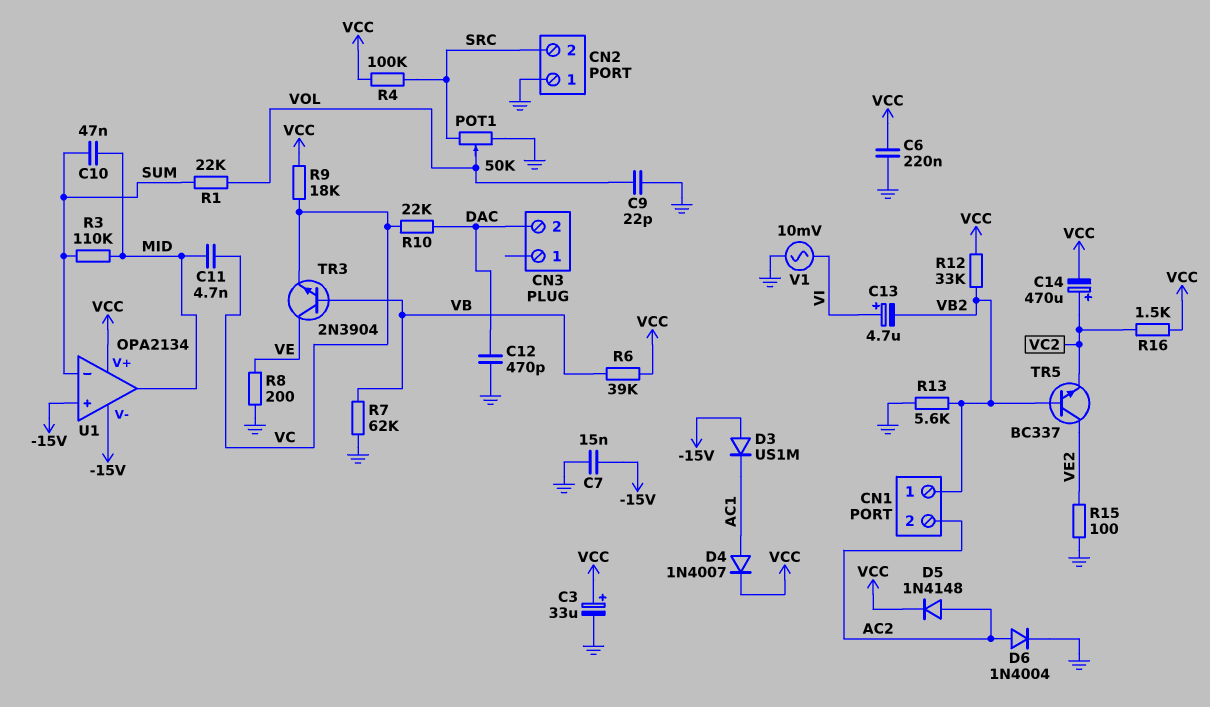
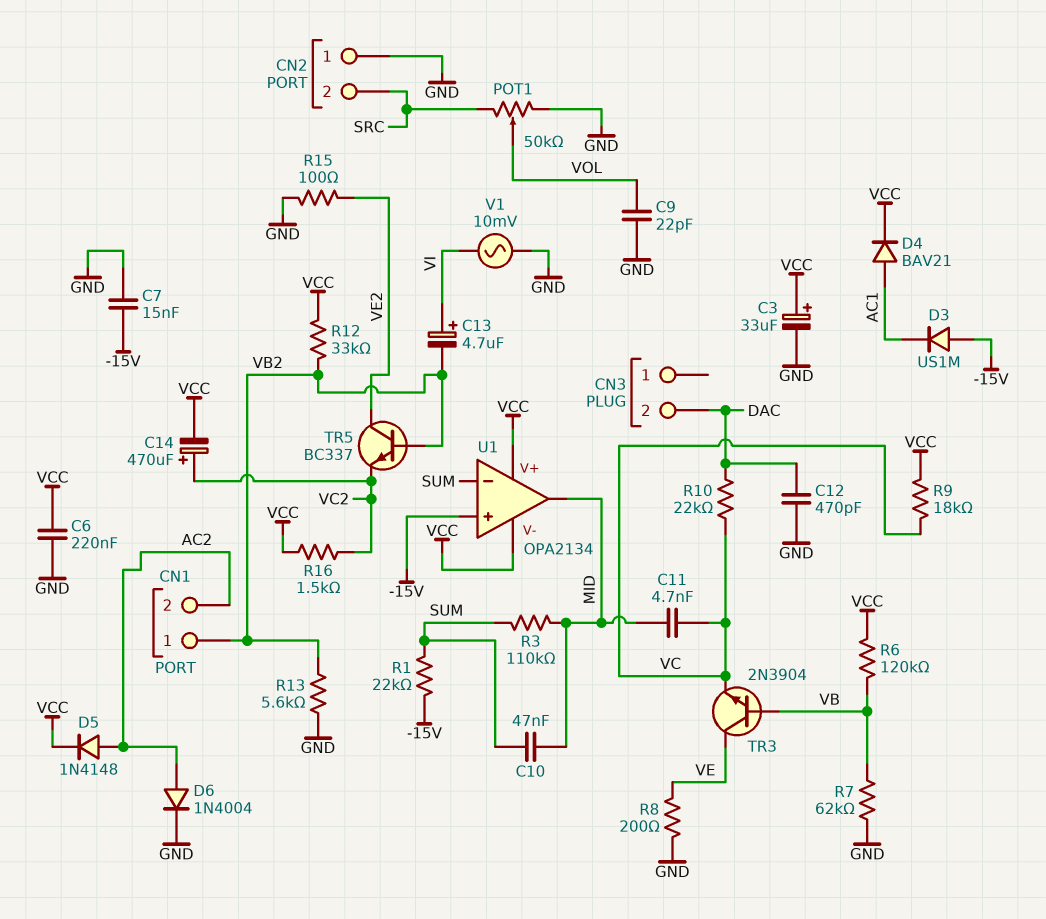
D4: diode 1N4007 (A AC1, K VCC) -> diode BAV21 (A AC1, K VCC)
R1: 22k (SUM, VOL) -> 22k (-15V, SUM)
R4: 100k (SRC, VCC) -> none
R6: 39k (VB, VCC) -> 120k (VB, VCC)
U1 pin V-: -15V -> VCC

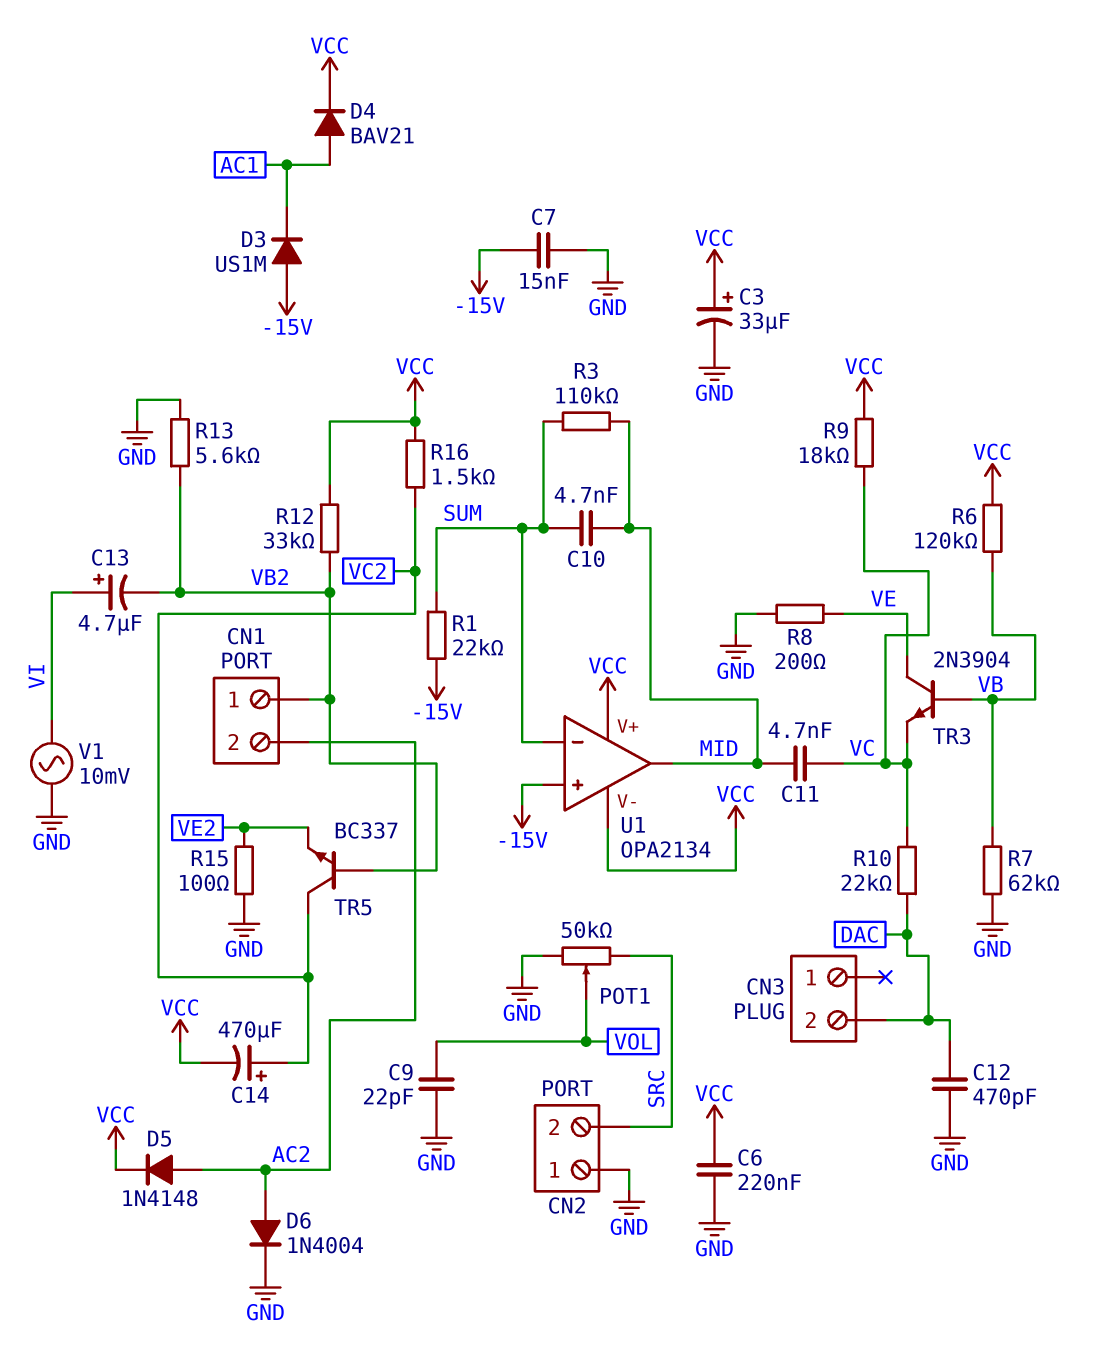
C10: 47nF (MID, SUM) -> 4.7nF (MID, SUM)
TR5: NPN BC337 (B VB2, C VE2, E VC2) -> NPN BC337 (B VB2, C VC2, E VE2)

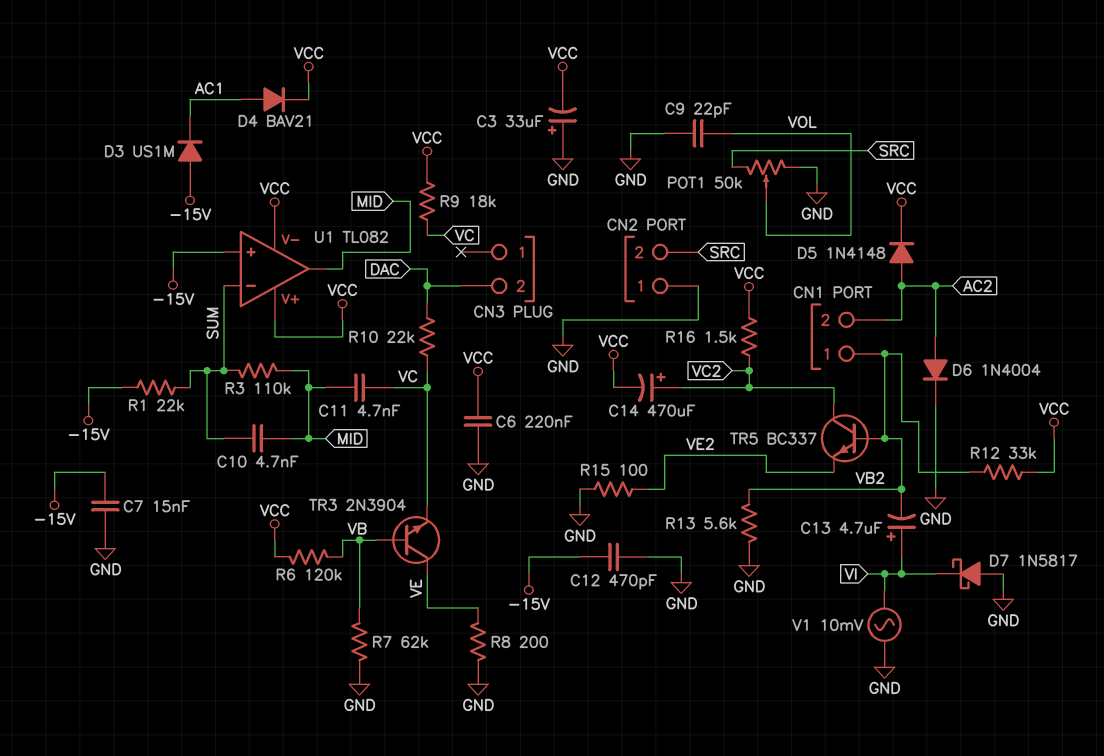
C3: 33uF (plus VCC, minus GND) -> 33uF (plus GND, minus VCC)
C12: 470pF (DAC, GND) -> 470pF (-15V, GND)
D7: none -> schottky 1N5817 (A GND, K VI)
U1: OPA2134 -> TL082

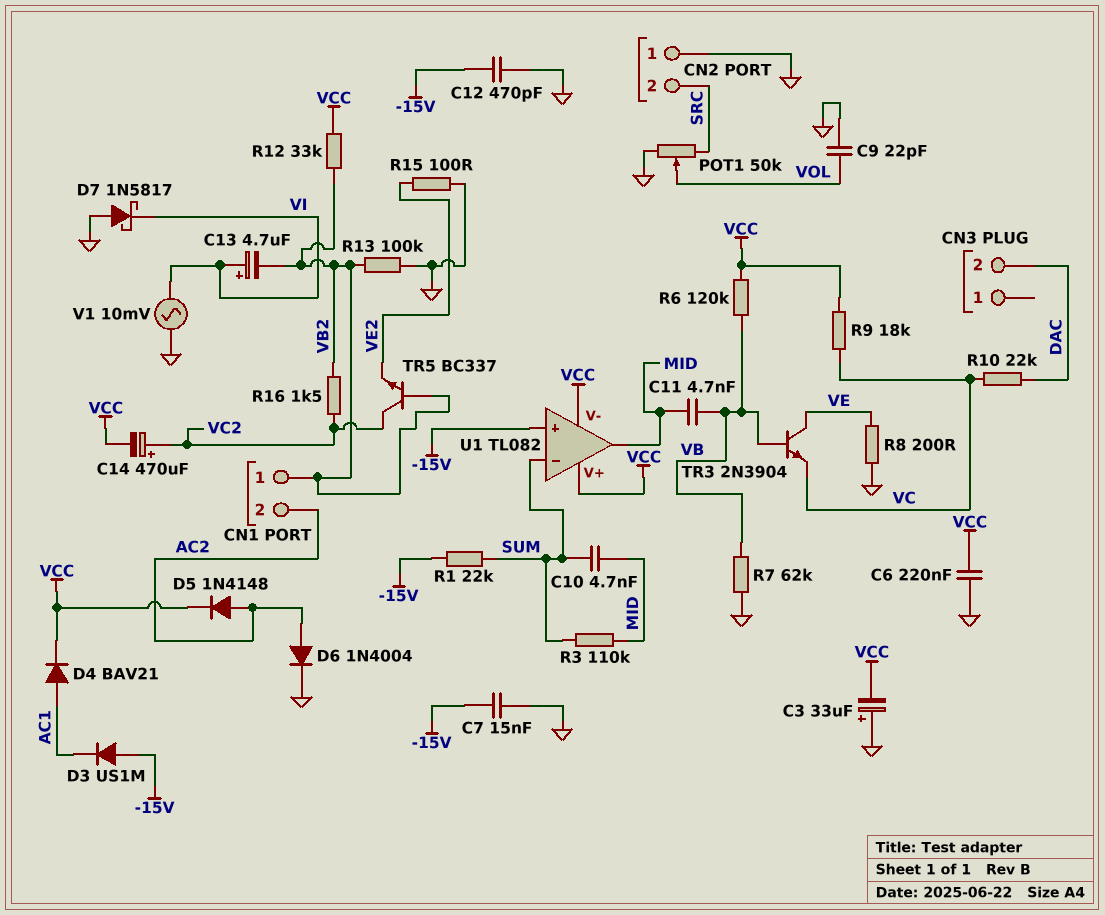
C11: 4.7nF (MID, VC) -> 4.7nF (MID, VB)
R13: 5.6k (GND, VB2) -> 100k (GND, VB2)
R16: 1.5k (VC2, VCC) -> 1.5k (VB2, VC2)

